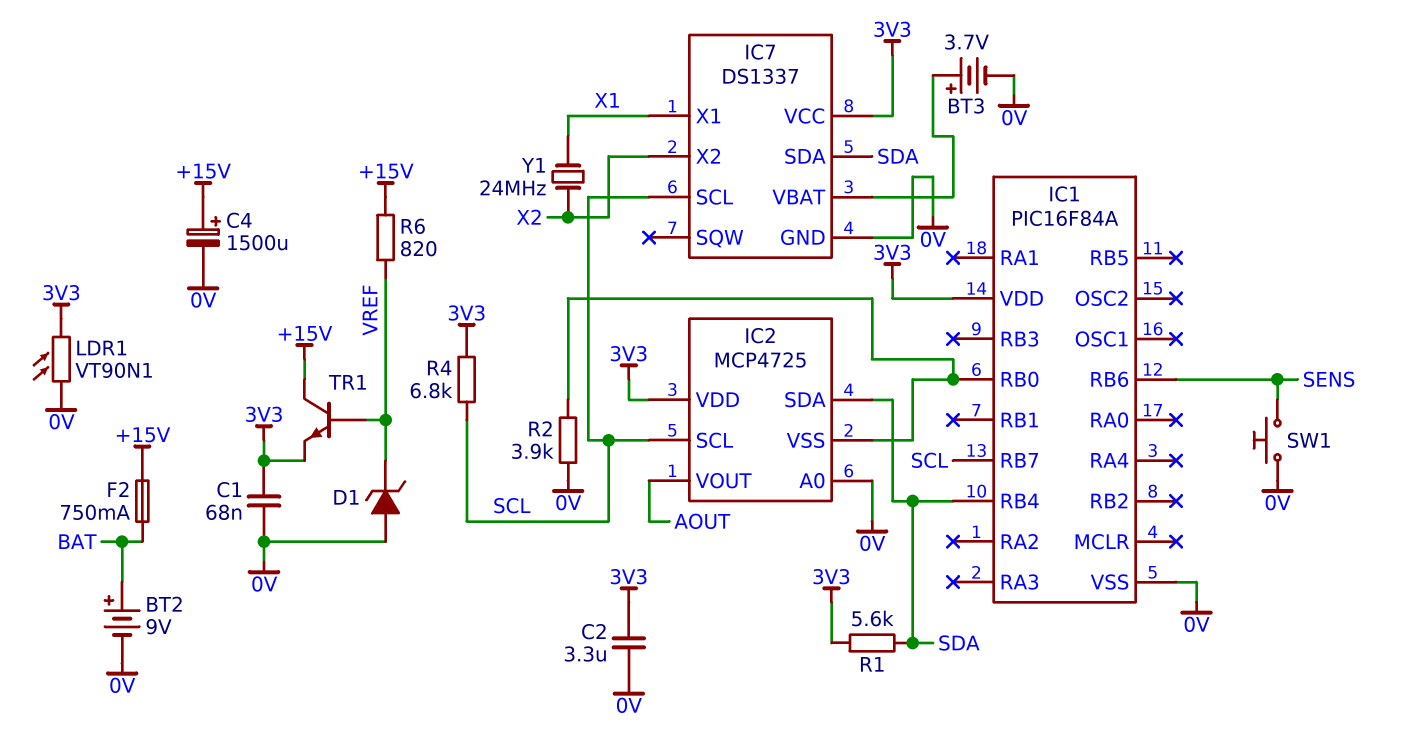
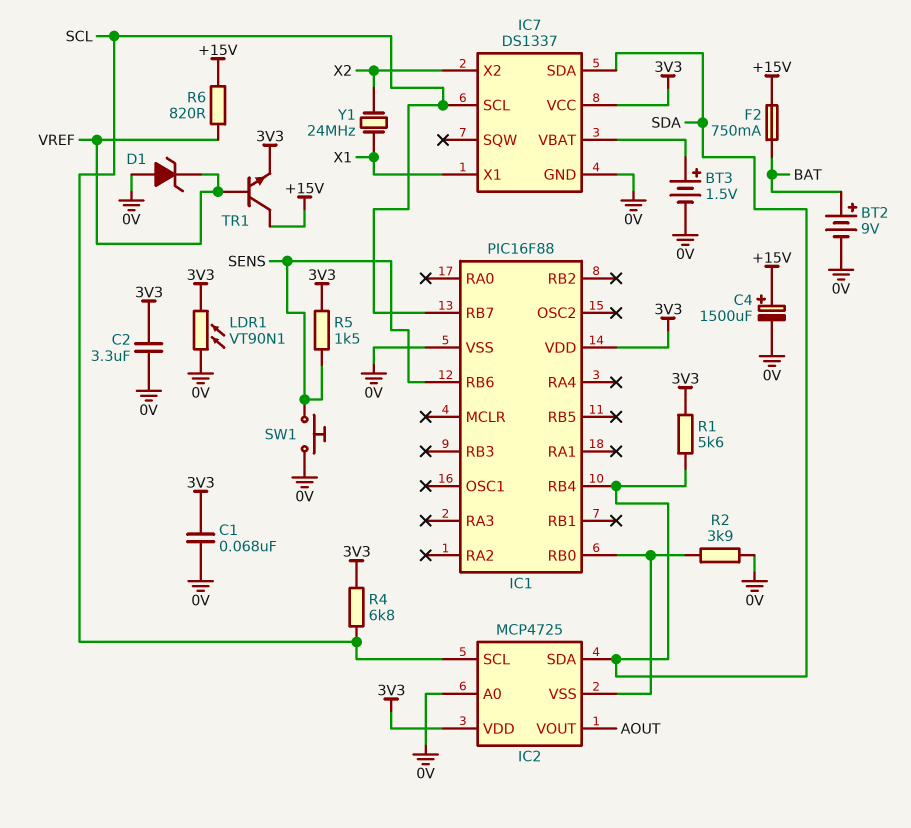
BT3: 3.7V (plus IC7/VBAT, minus 0V) -> 1.5V (plus IC7/VBAT, minus 0V)
IC1: PIC16F84A -> PIC16F88
R5: none -> 1.5k (3V3, SENS)

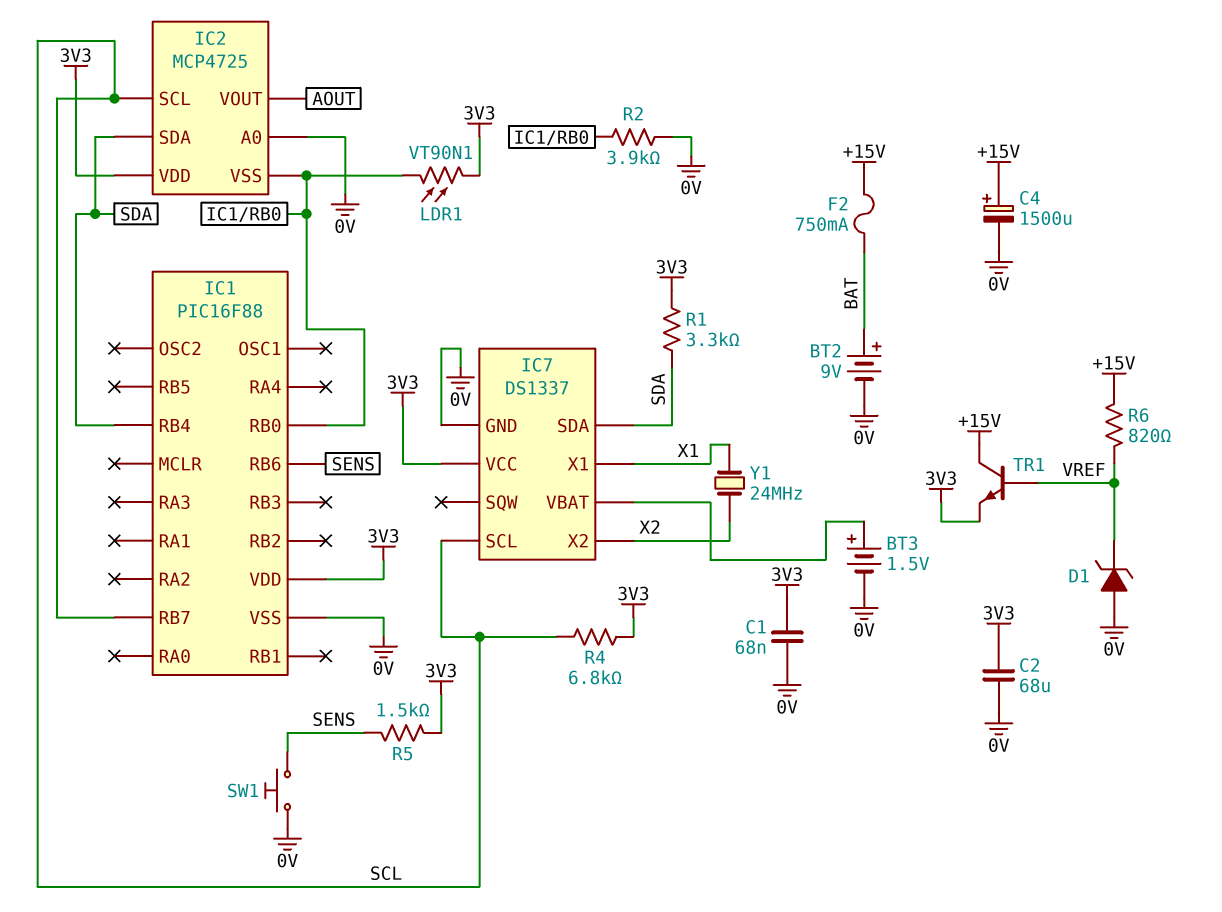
C2: 3.3uF (0V, 3V3) -> 68uF (0V, 3V3)
LDR1: VT90N1 (0V, 3V3) -> VT90N1 (3V3, IC1/RB0)
R1: 5.6k (3V3, SDA) -> 3.3k (3V3, SDA)

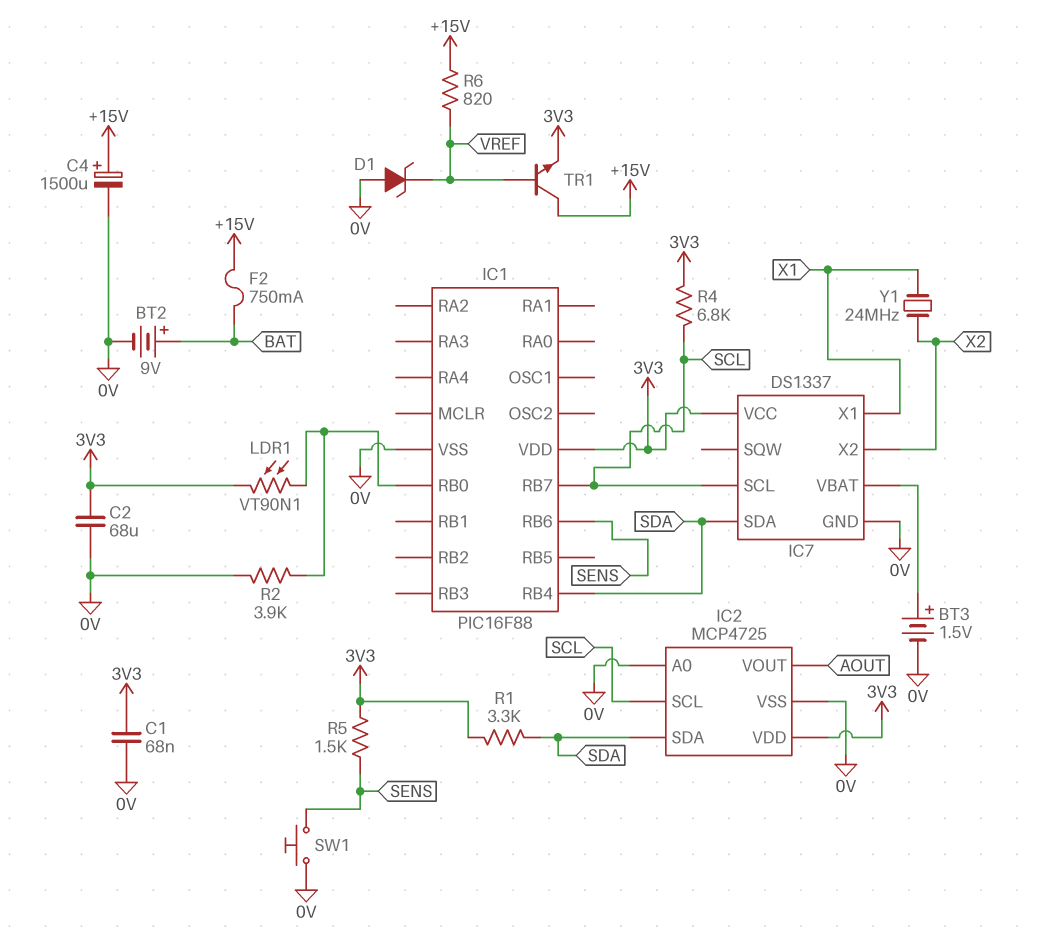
IC2 pin VSS: IC1/RB0 -> 0V

